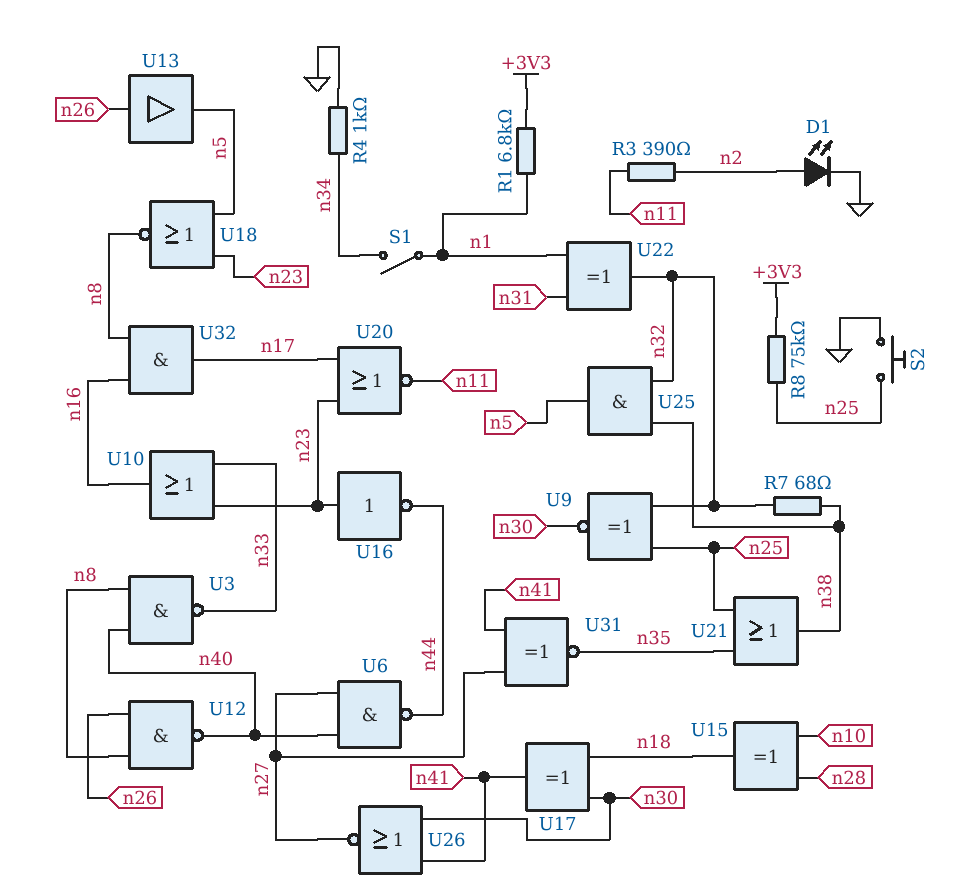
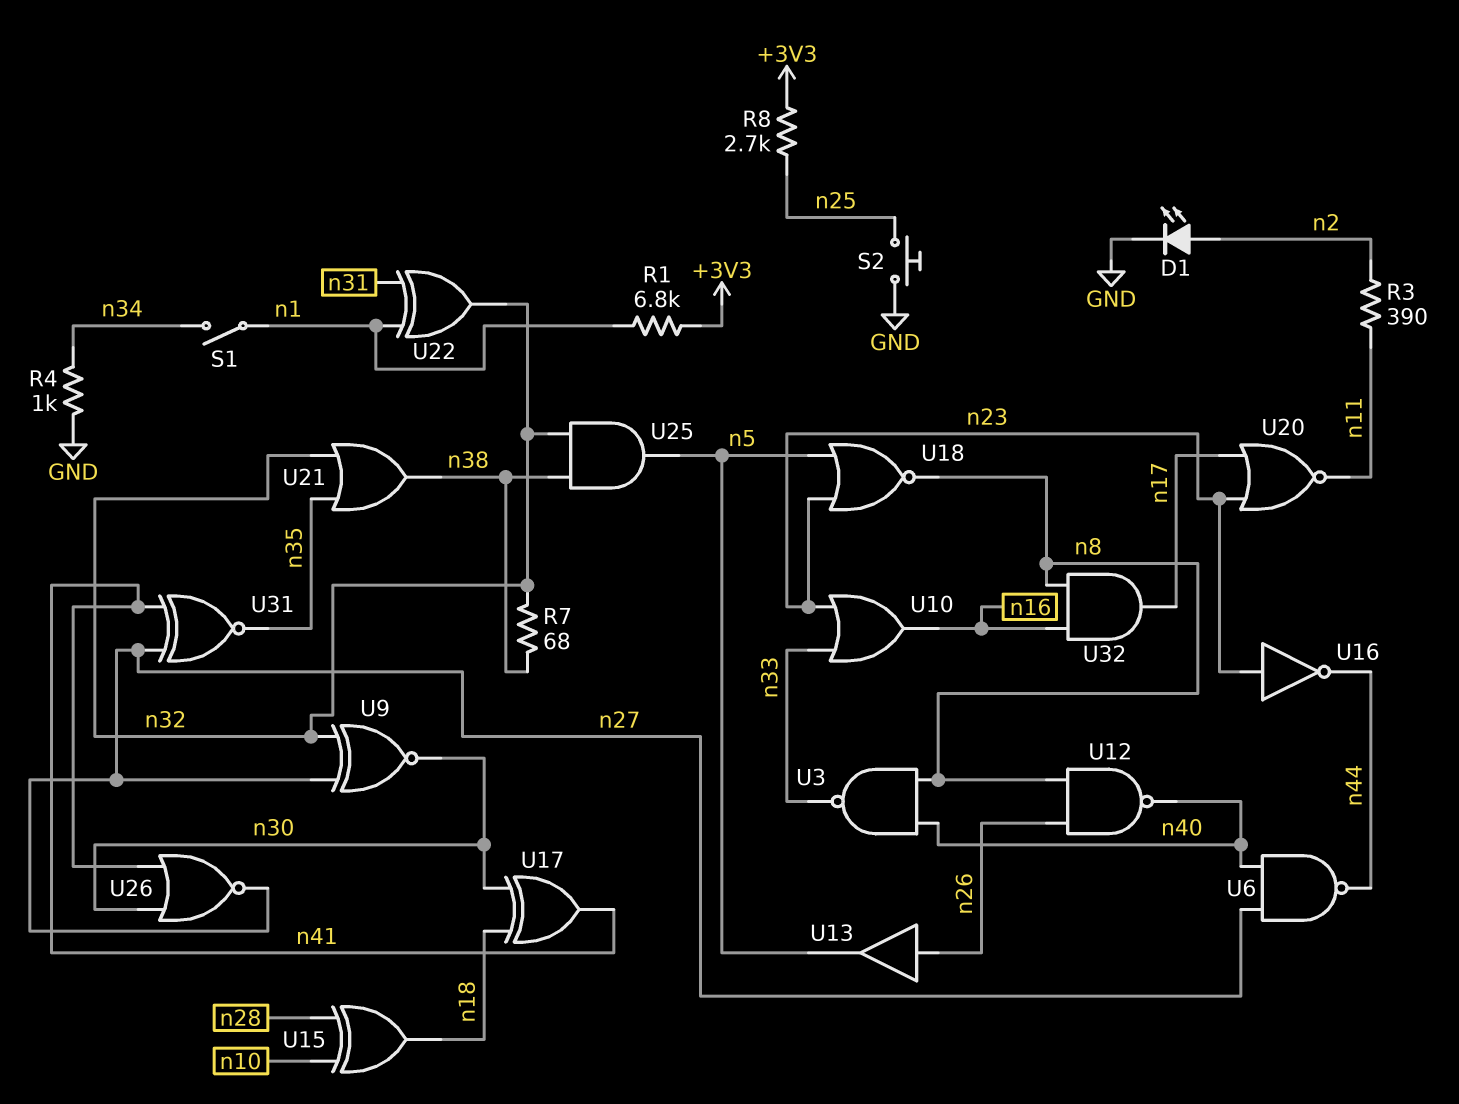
R8: 75k (+3V3, n25) -> 2.7k (+3V3, n25)
U9: XNOR (in n25, in n32, out n30) -> XNOR (in n27, in n32, out n30)
U21: OR (in n25, in n35, out n38) -> OR (in n32, in n35, out n38)

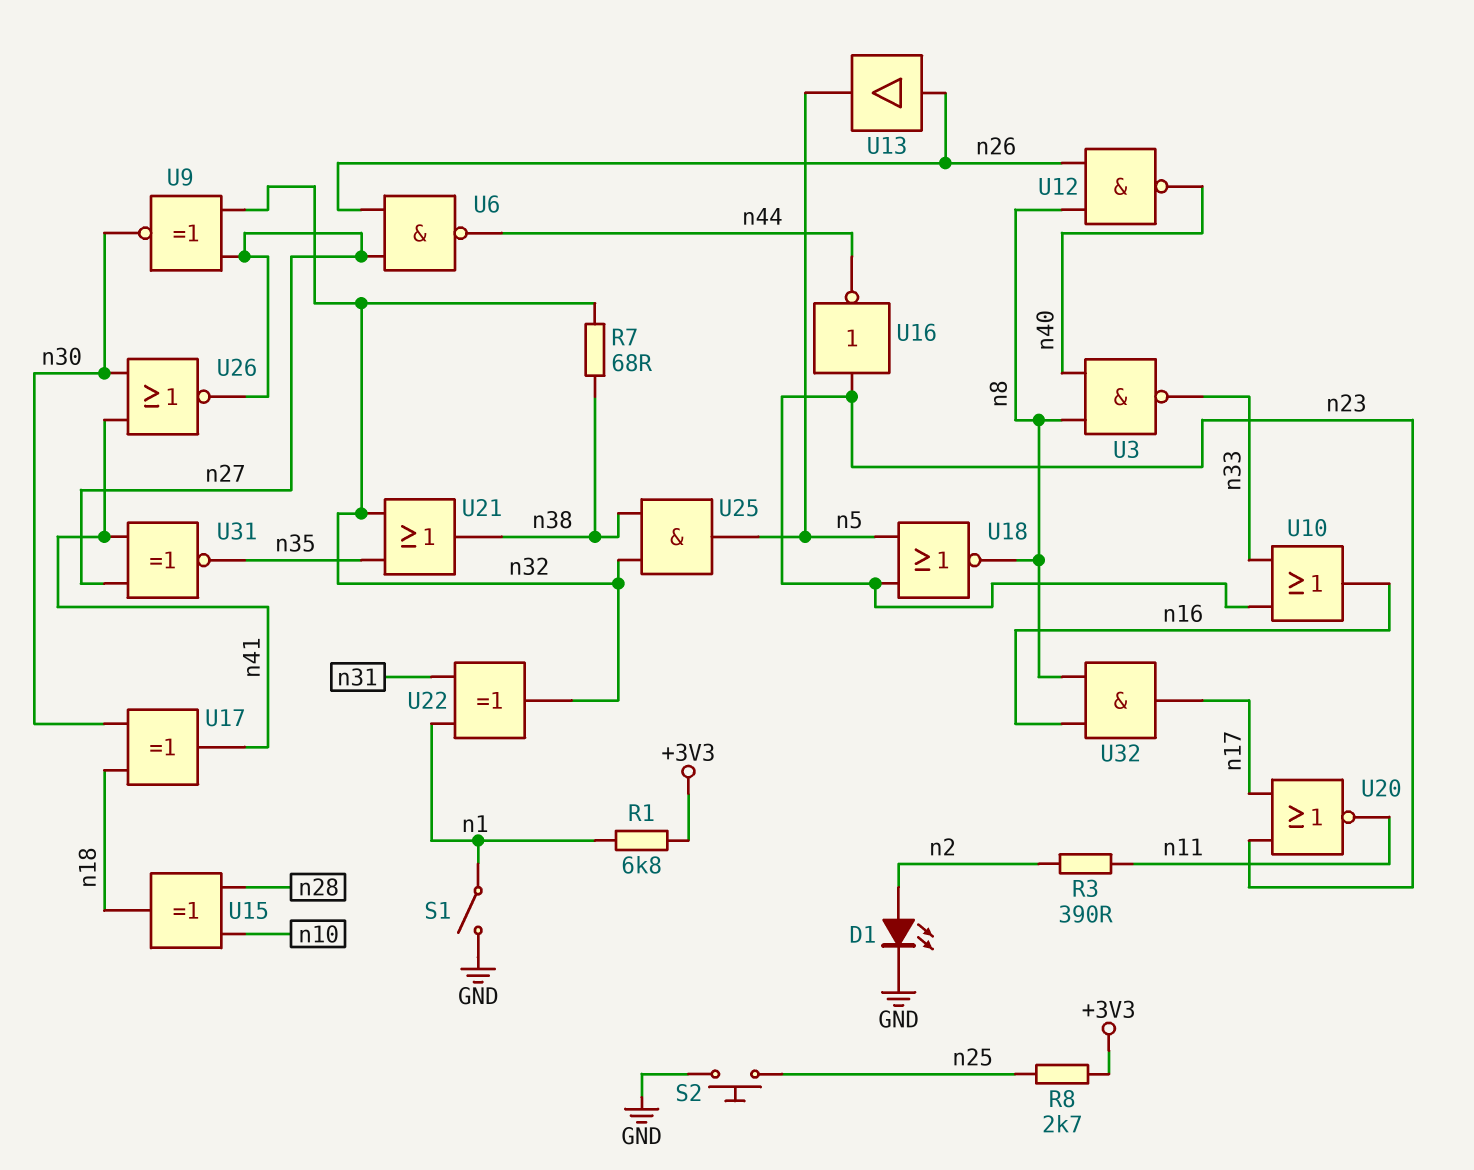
R4: 1k (GND, n34) -> none
S1: switch (n1, n34) -> switch (GND, n1)
U6: NAND (in n27, in n40, out n44) -> NAND (in n26, in n27, out n44)

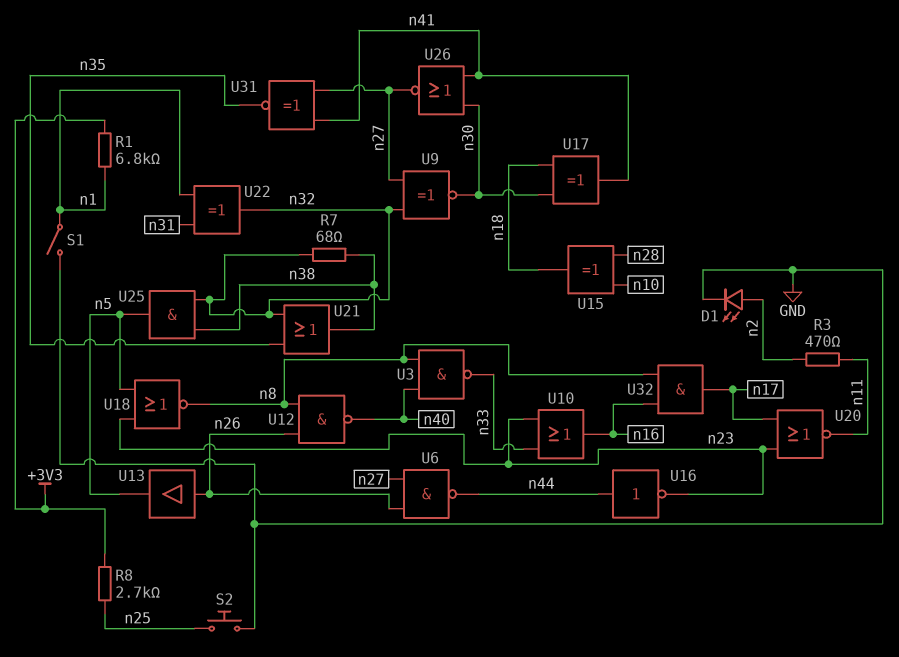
R3: 390 (n2, n11) -> 470 (n2, n11)
U16: NOT (in n23, out n44) -> NOT (in n44, out n23)

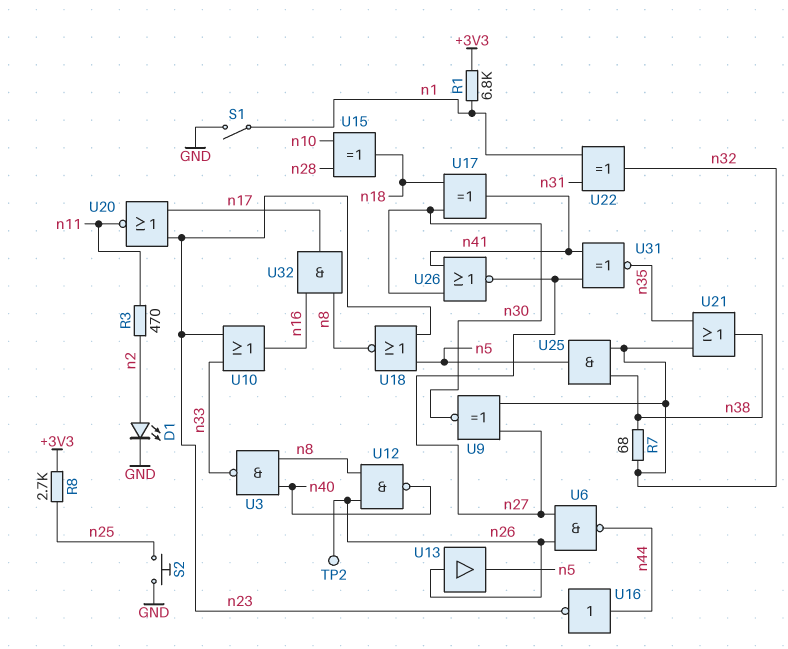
TP2: none -> test point (n26)

